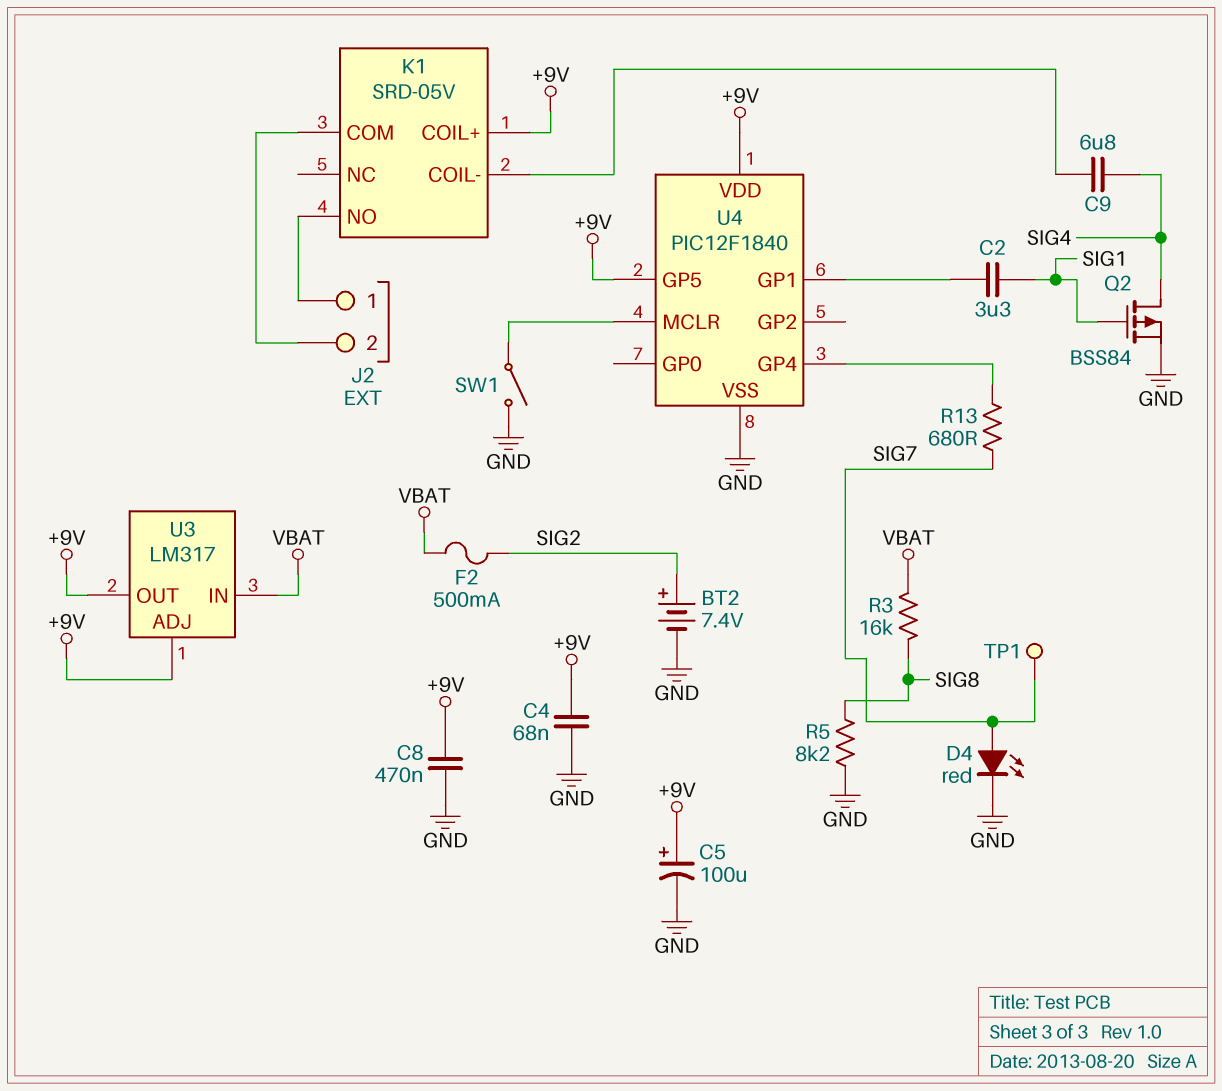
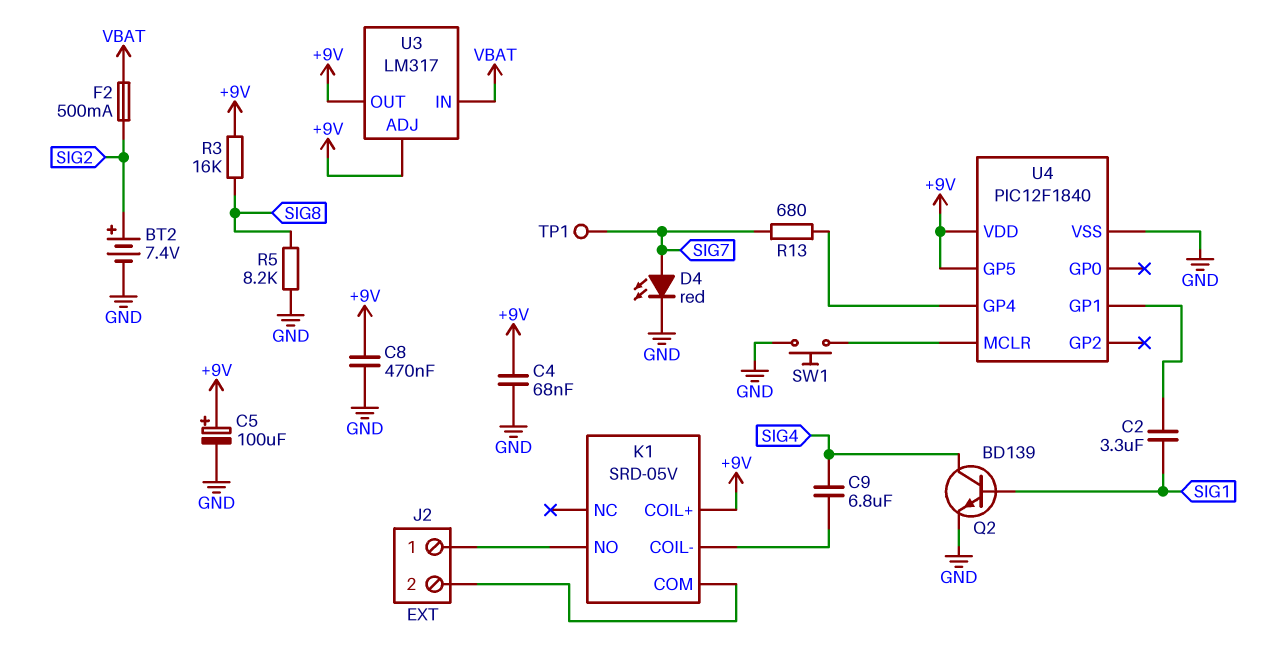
Q2: PMOS BSS84 (G SIG1, D SIG4, S GND) -> NPN BD139 (B SIG1, C SIG4, E GND)
R3: 16k (SIG8, VBAT) -> 16k (+9V, SIG8)
SW1: switch (GND, U4/MCLR) -> button (GND, U4/MCLR)

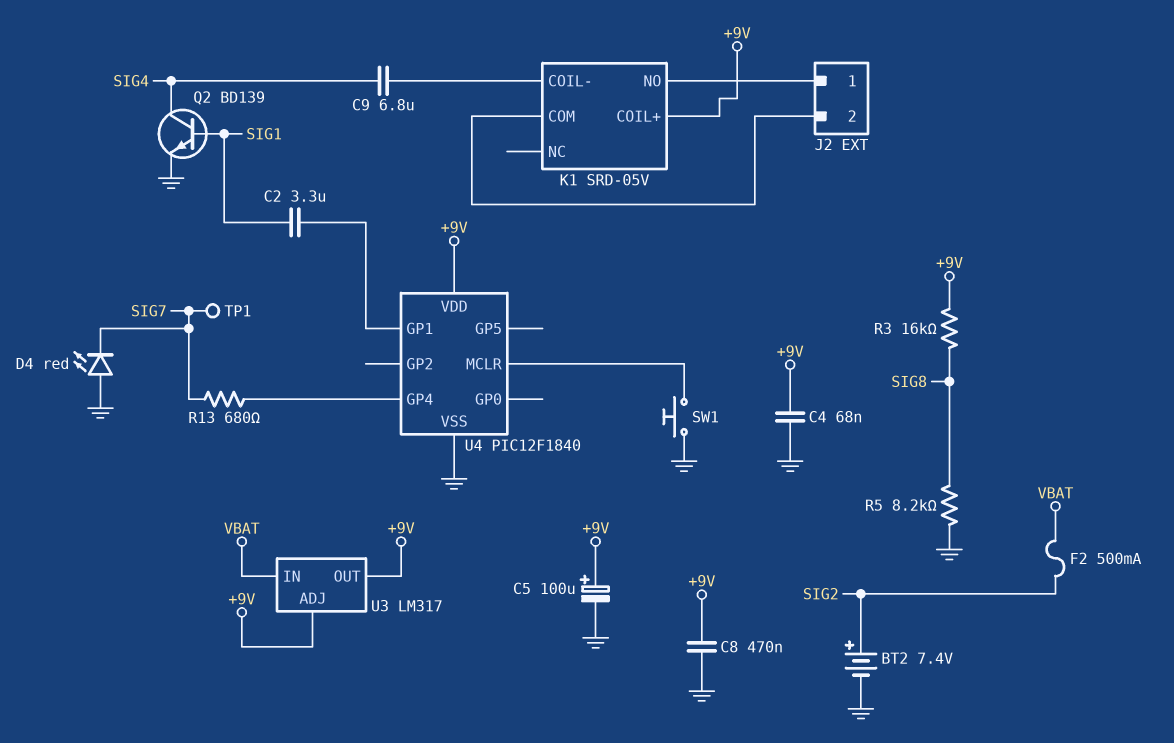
D4: LED red (A SIG7, K GND) -> LED red (A GND, K SIG7)
U4 pin GP5: +9V -> none

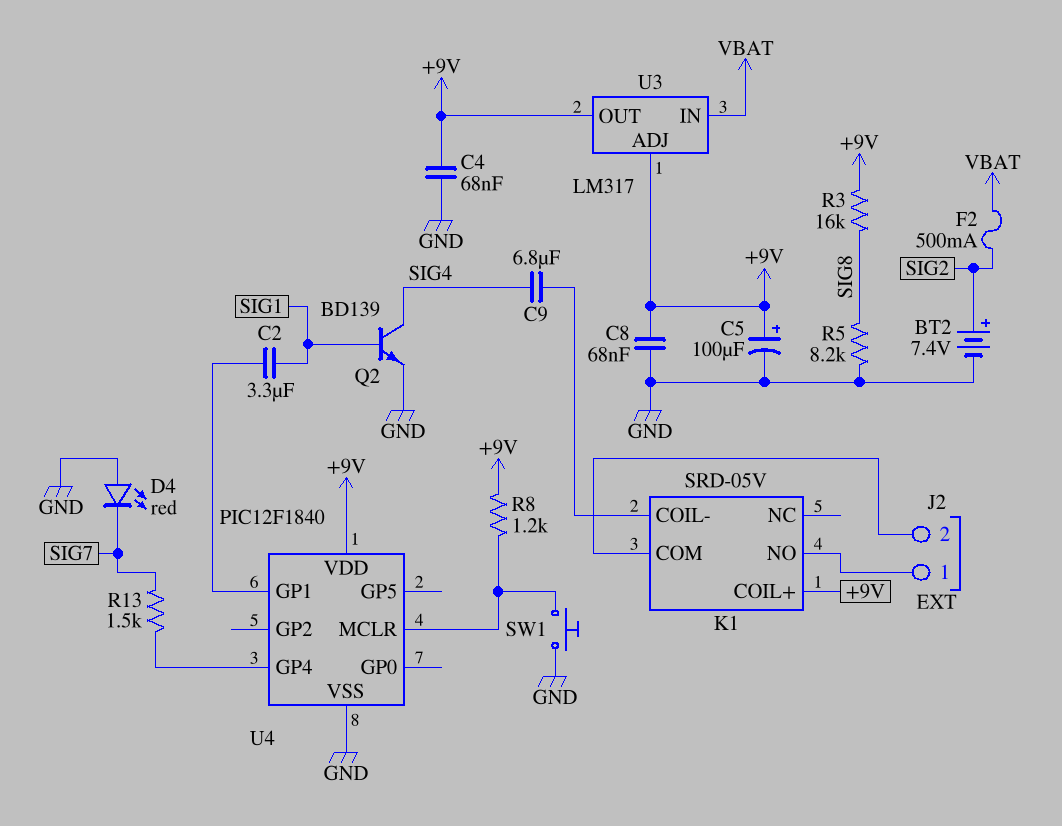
C8: 470nF (+9V, GND) -> 68nF (+9V, GND)
R8: none -> 1.2k (+9V, U4/MCLR)
R13: 680 (SIG7, U4/GP4) -> 1.5k (SIG7, U4/GP4)
TP1: test point (SIG7) -> none

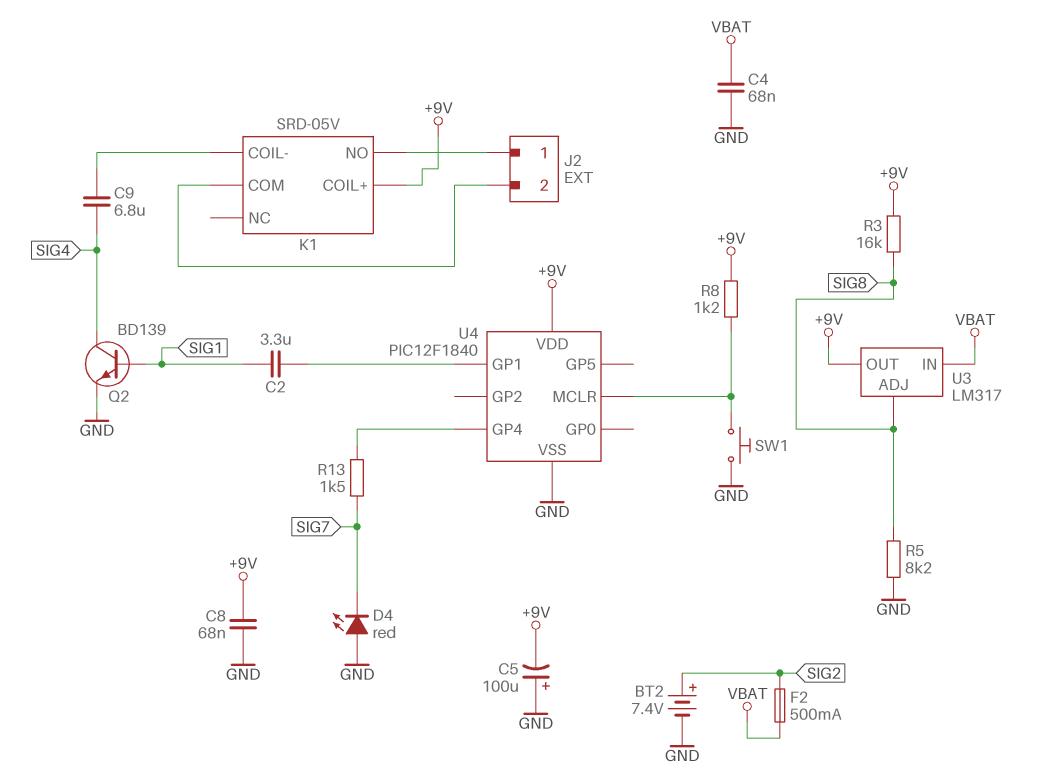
C4: 68nF (+9V, GND) -> 68nF (GND, VBAT)
C5: 100uF (plus +9V, minus GND) -> 100uF (plus GND, minus +9V)
U3 pin ADJ: +9V -> SIG8

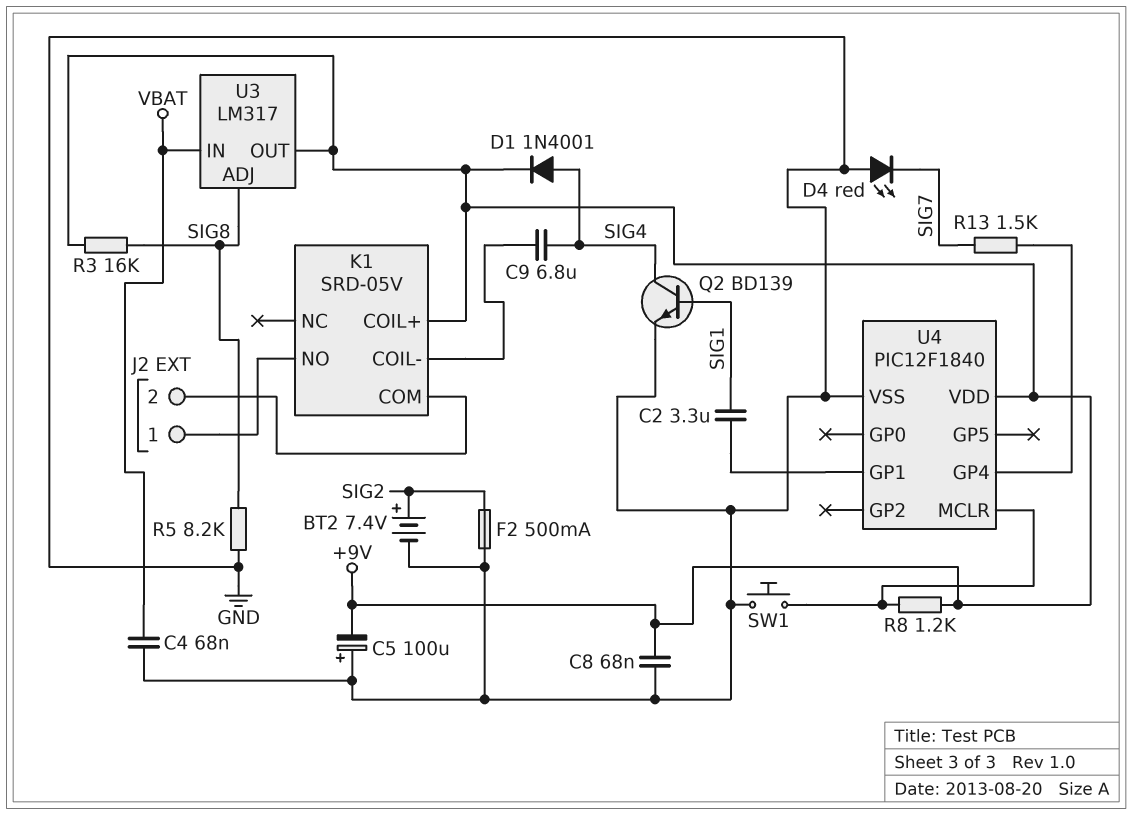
D1: none -> diode 1N4001 (A SIG4, K +9V)
F2: 500mA (SIG2, VBAT) -> 500mA (GND, SIG2)

